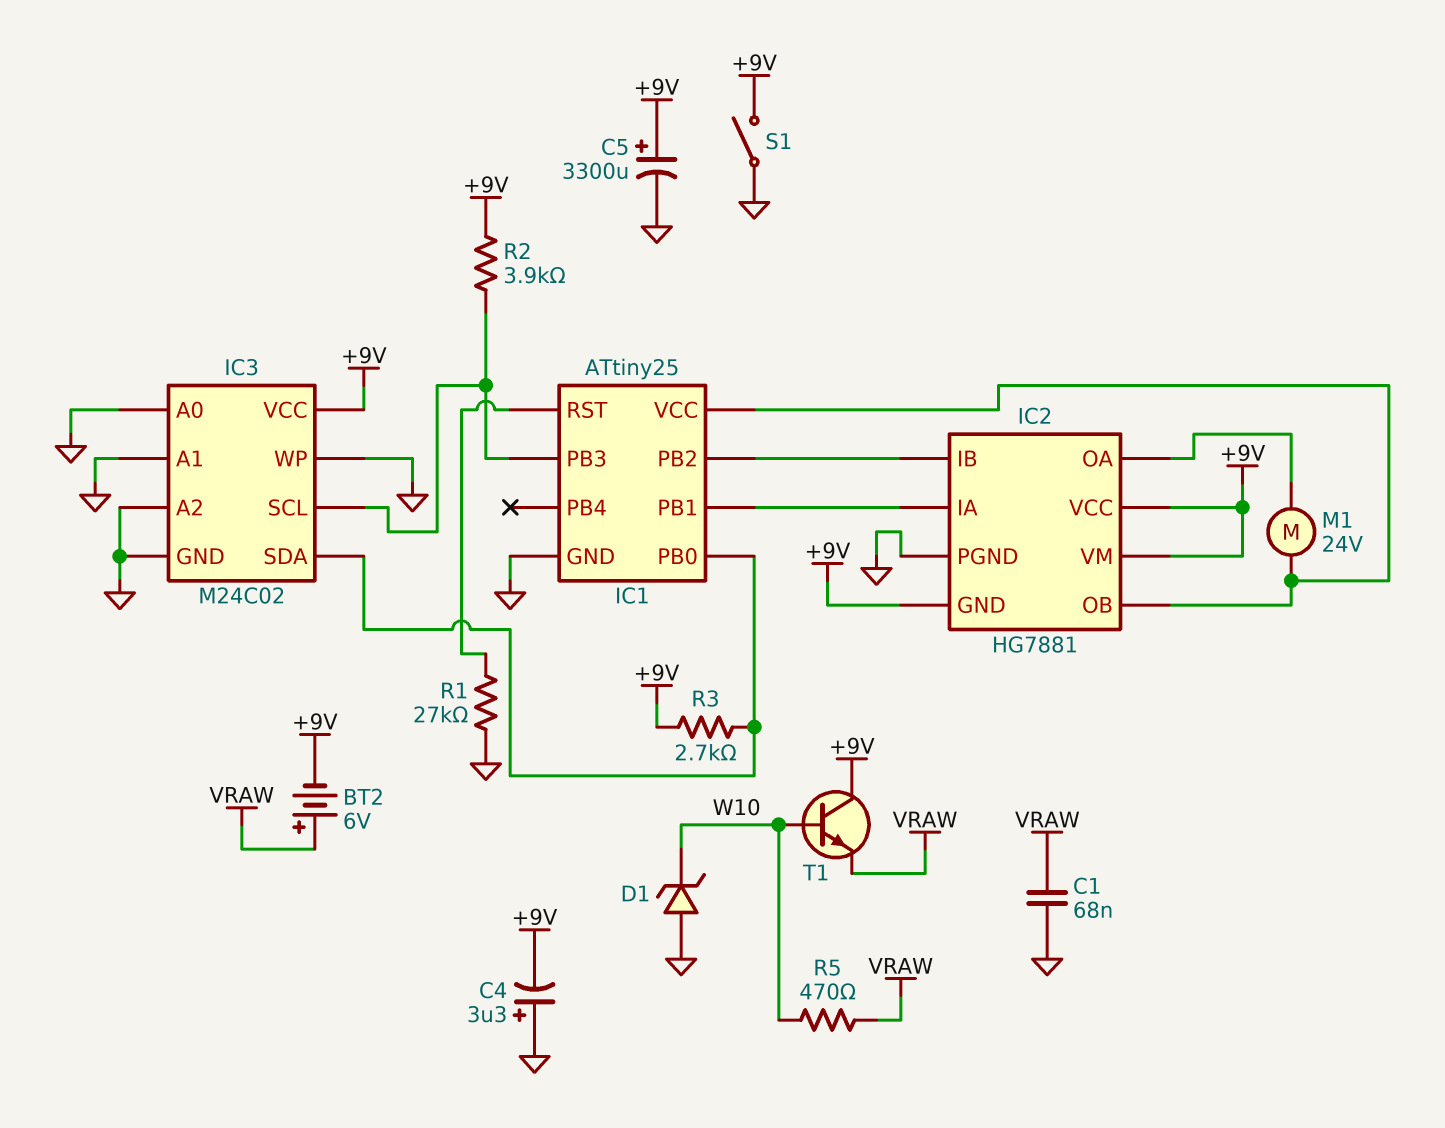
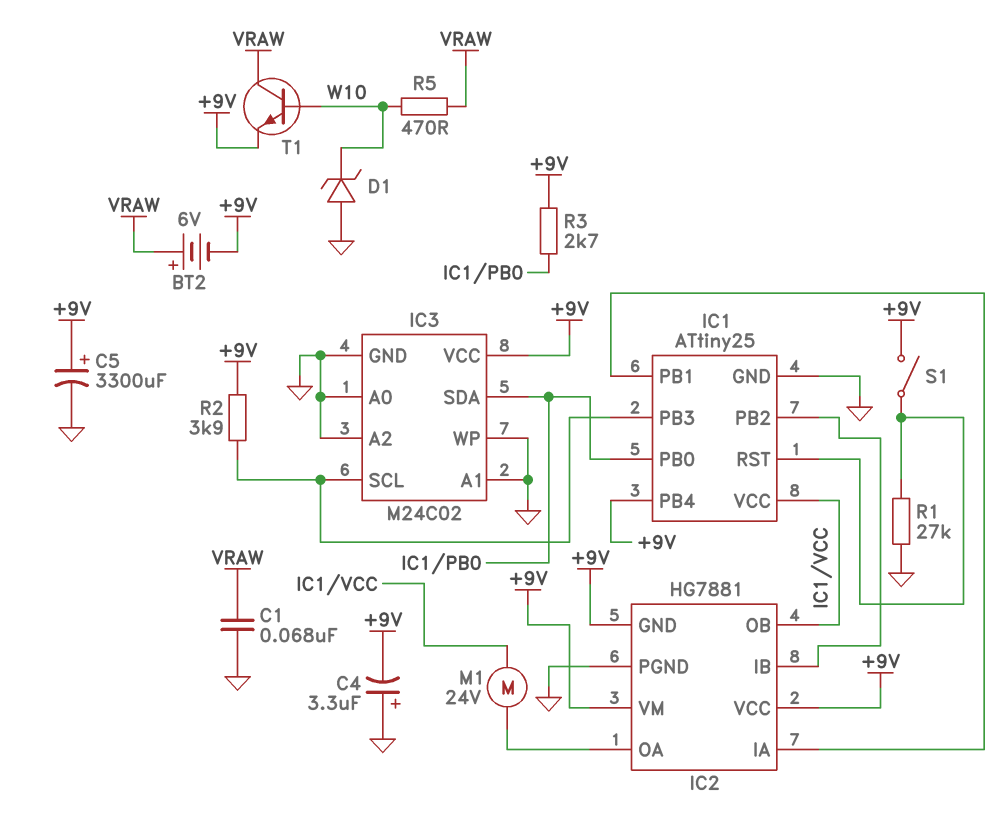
IC1 pin PB4: none -> +9V
S1: switch (+9V, GND) -> switch (+9V, IC1/RST)
T1: NPN (B W10, C +9V, E VRAW) -> NPN (B W10, C VRAW, E +9V)

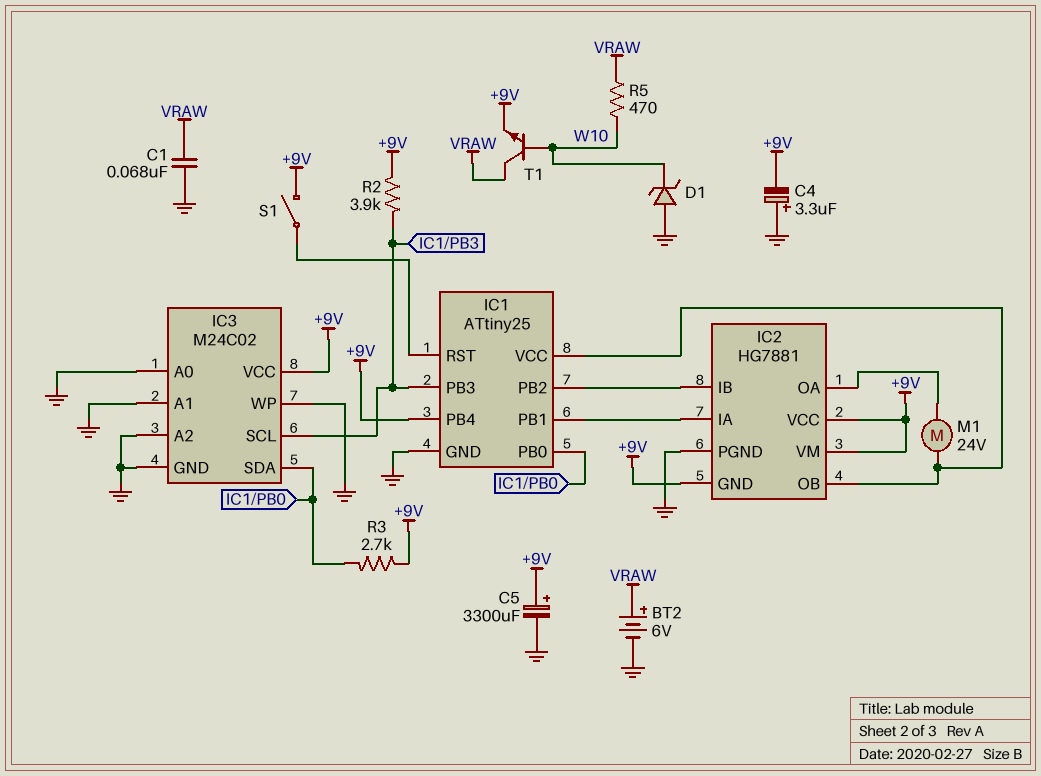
BT2: 6V (plus VRAW, minus +9V) -> 6V (plus VRAW, minus GND)
R1: 27k (GND, IC1/RST) -> none

